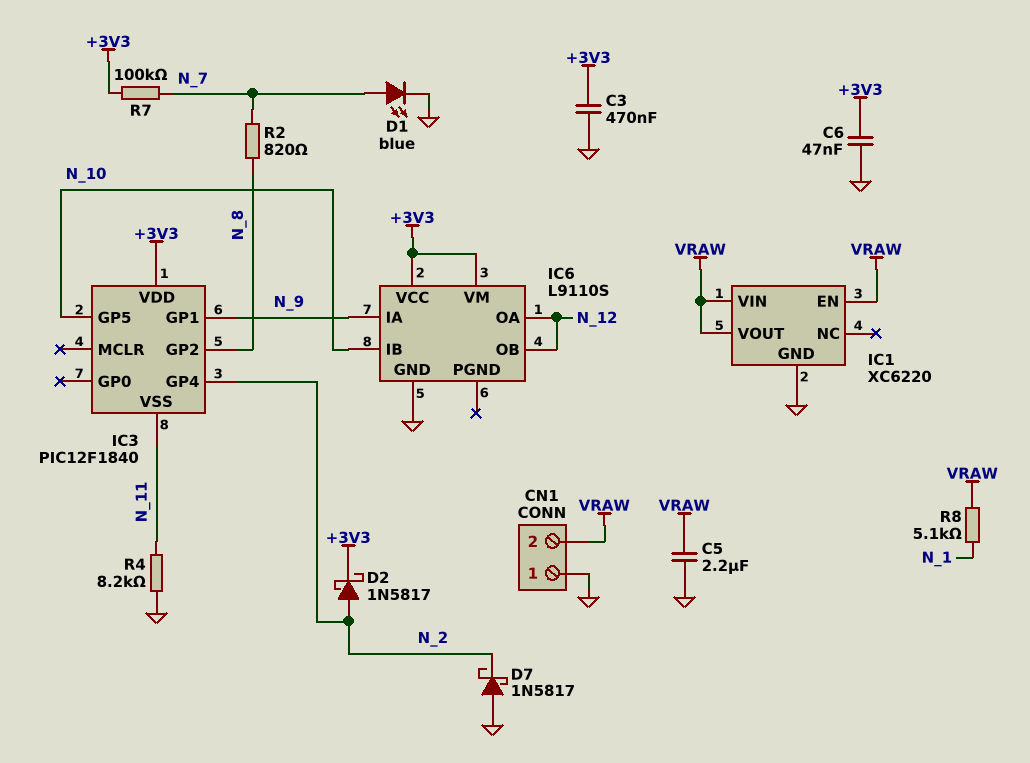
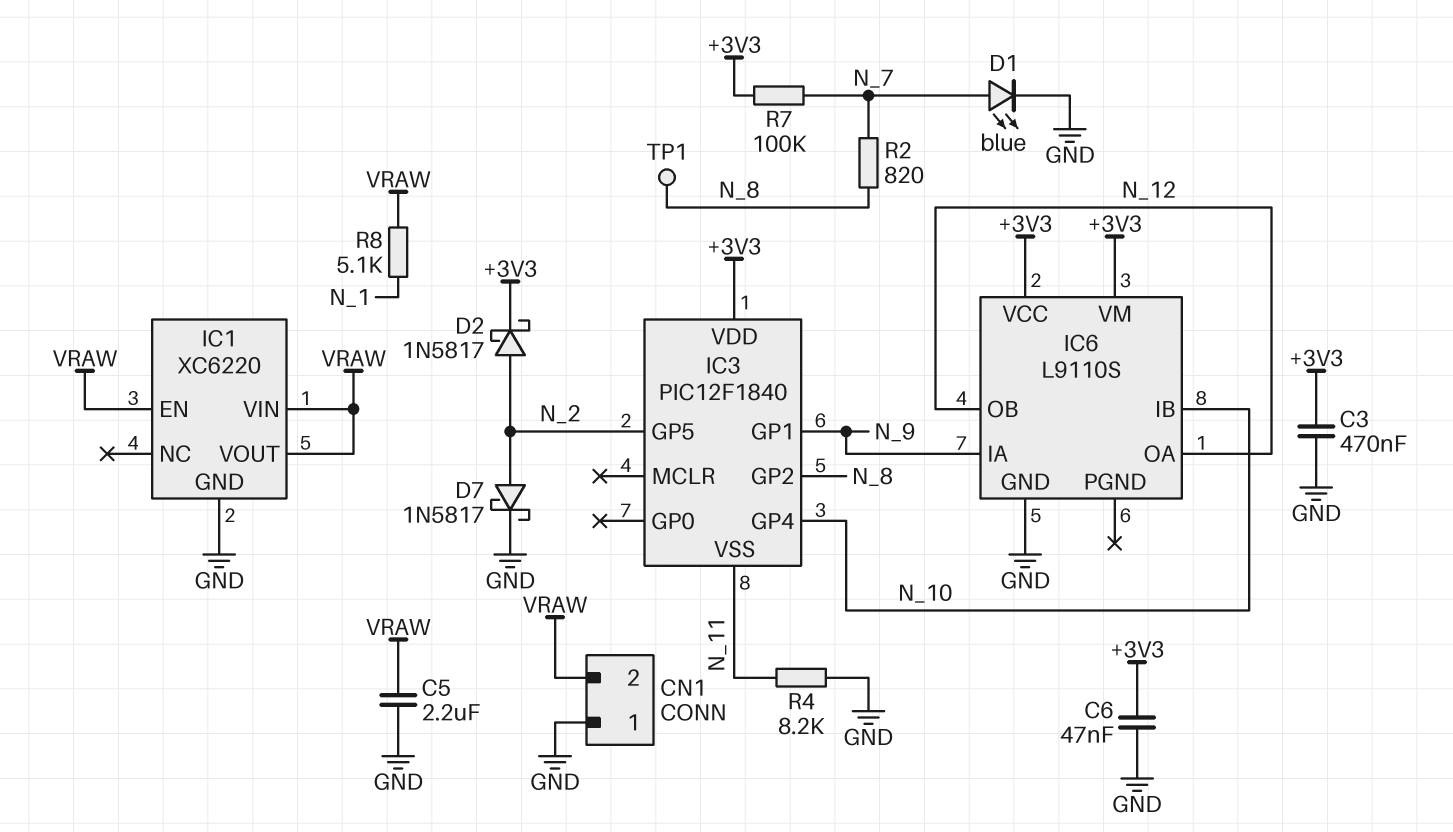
D7: schottky 1N5817 (A GND, K N_2) -> schottky 1N5817 (A N_2, K GND)
IC3 pin GP4: N_2 -> N_10
IC3 pin GP5: N_10 -> N_2
TP1: none -> test point (N_8)

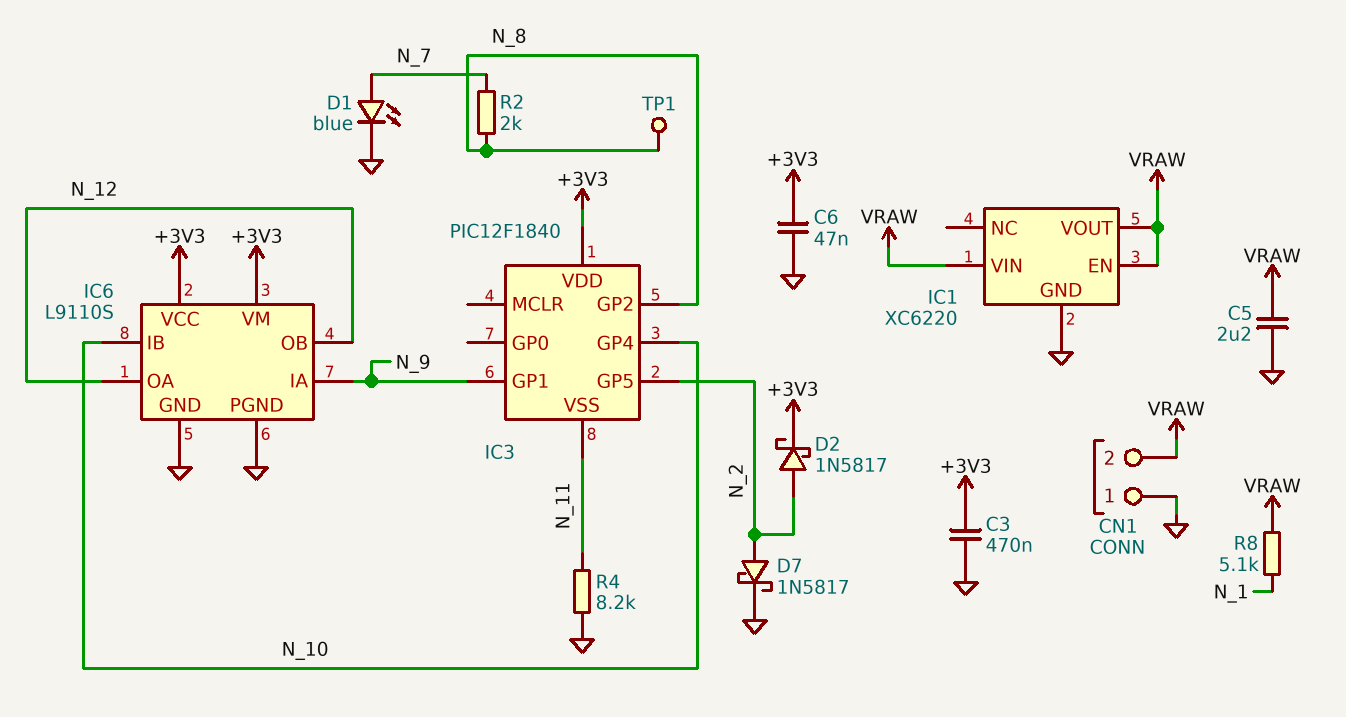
IC6 pin PGND: none -> GND
R2: 820 (N_7, N_8) -> 2k (N_7, N_8)
R7: 100k (+3V3, N_7) -> none

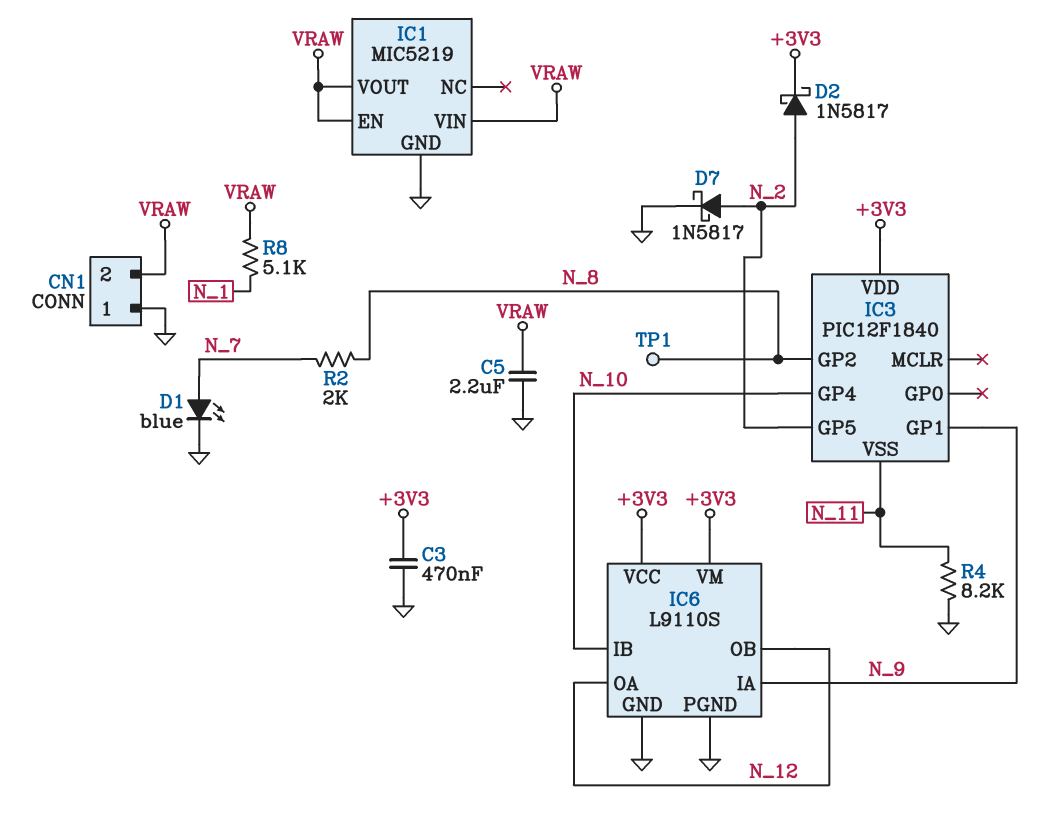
C6: 47nF (+3V3, GND) -> none
IC1: XC6220 -> MIC5219

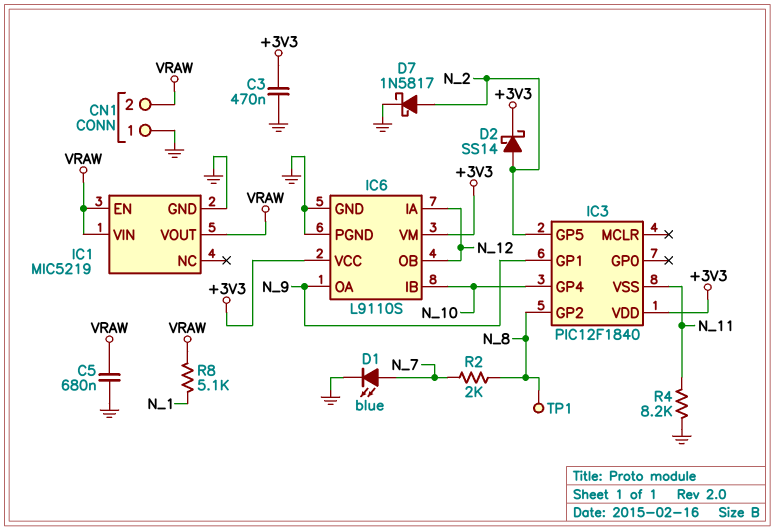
C5: 2.2uF (GND, VRAW) -> 680nF (GND, VRAW)
D2: schottky 1N5817 (A N_2, K +3V3) -> schottky SS14 (A N_2, K +3V3)
IC6 pin IA: N_9 -> N_12
IC6 pin OA: N_12 -> N_9

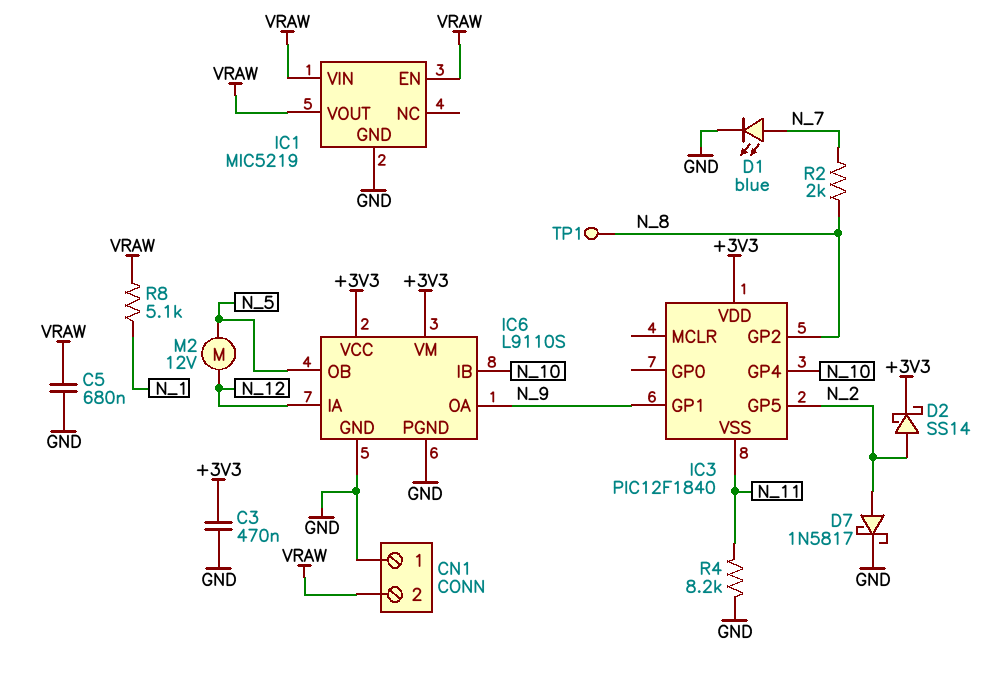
IC6 pin OB: N_12 -> N_5
M2: none -> motor 12V (N_5, N_12)

